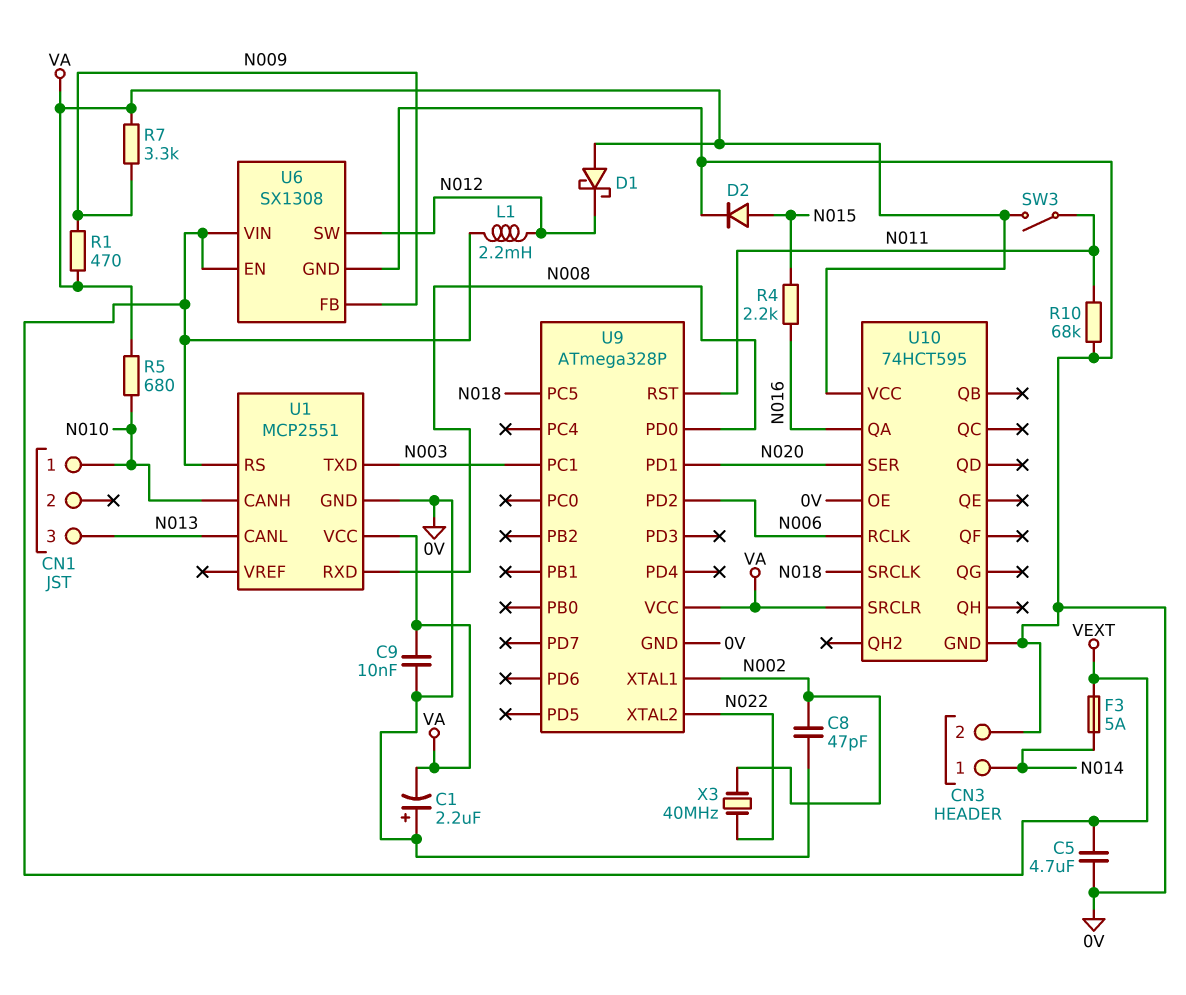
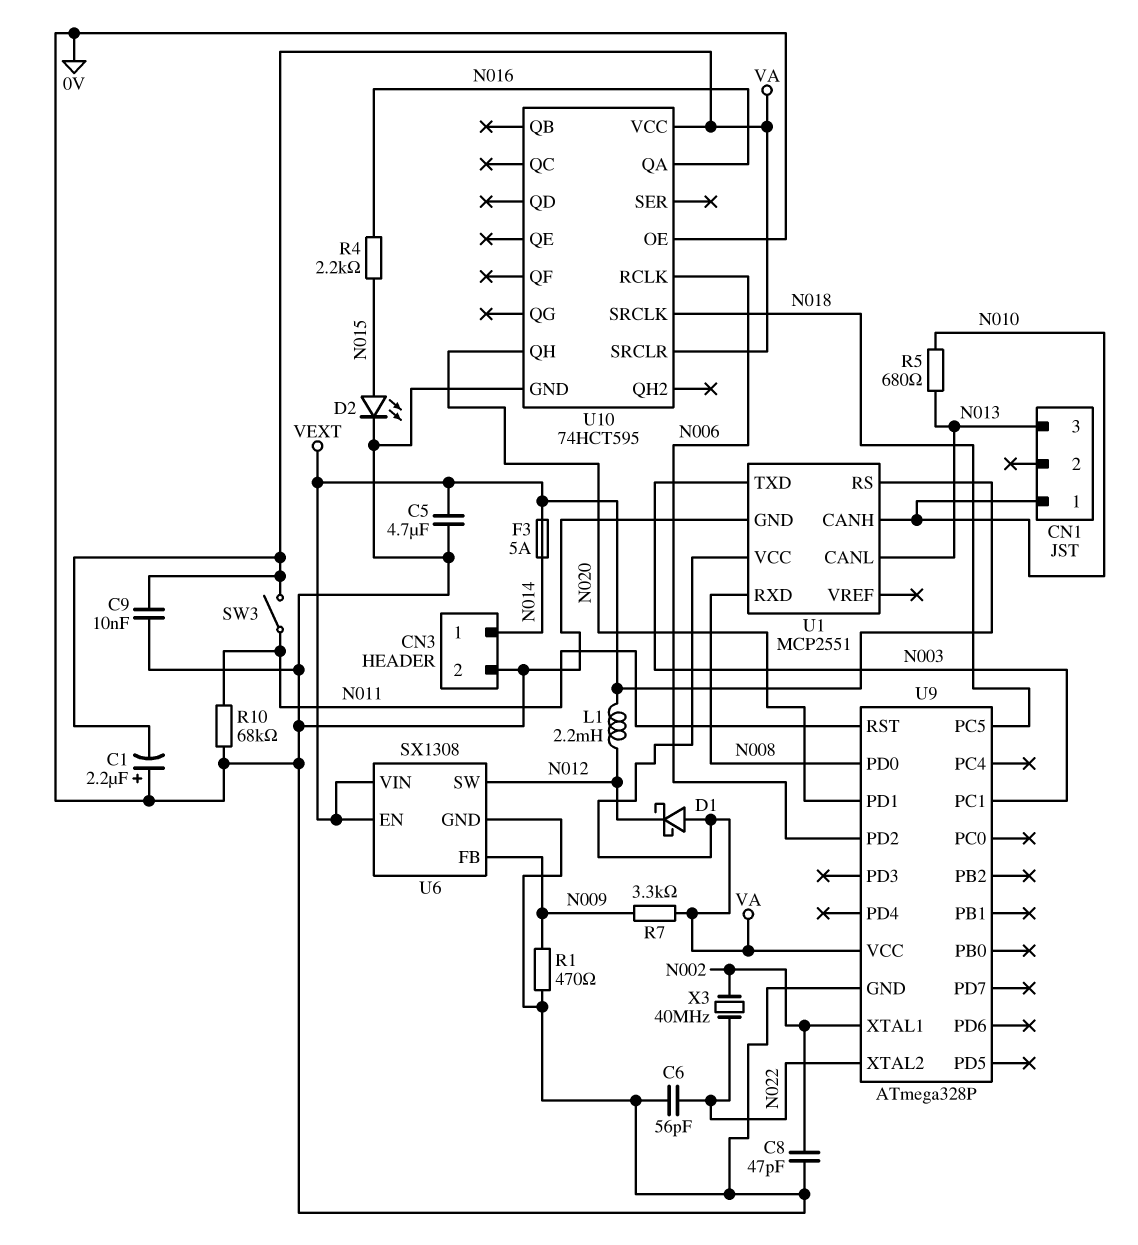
C6: none -> 56pF (0V, N022)
D2: diode (A N015, K 0V) -> LED (A N015, K 0V)
R1: 470 (N009, VA) -> 470 (0V, N009)
R5: 680 (N010, VA) -> 680 (N010, N013)
U10 pin QH: none -> N020
U10 pin SER: N020 -> none

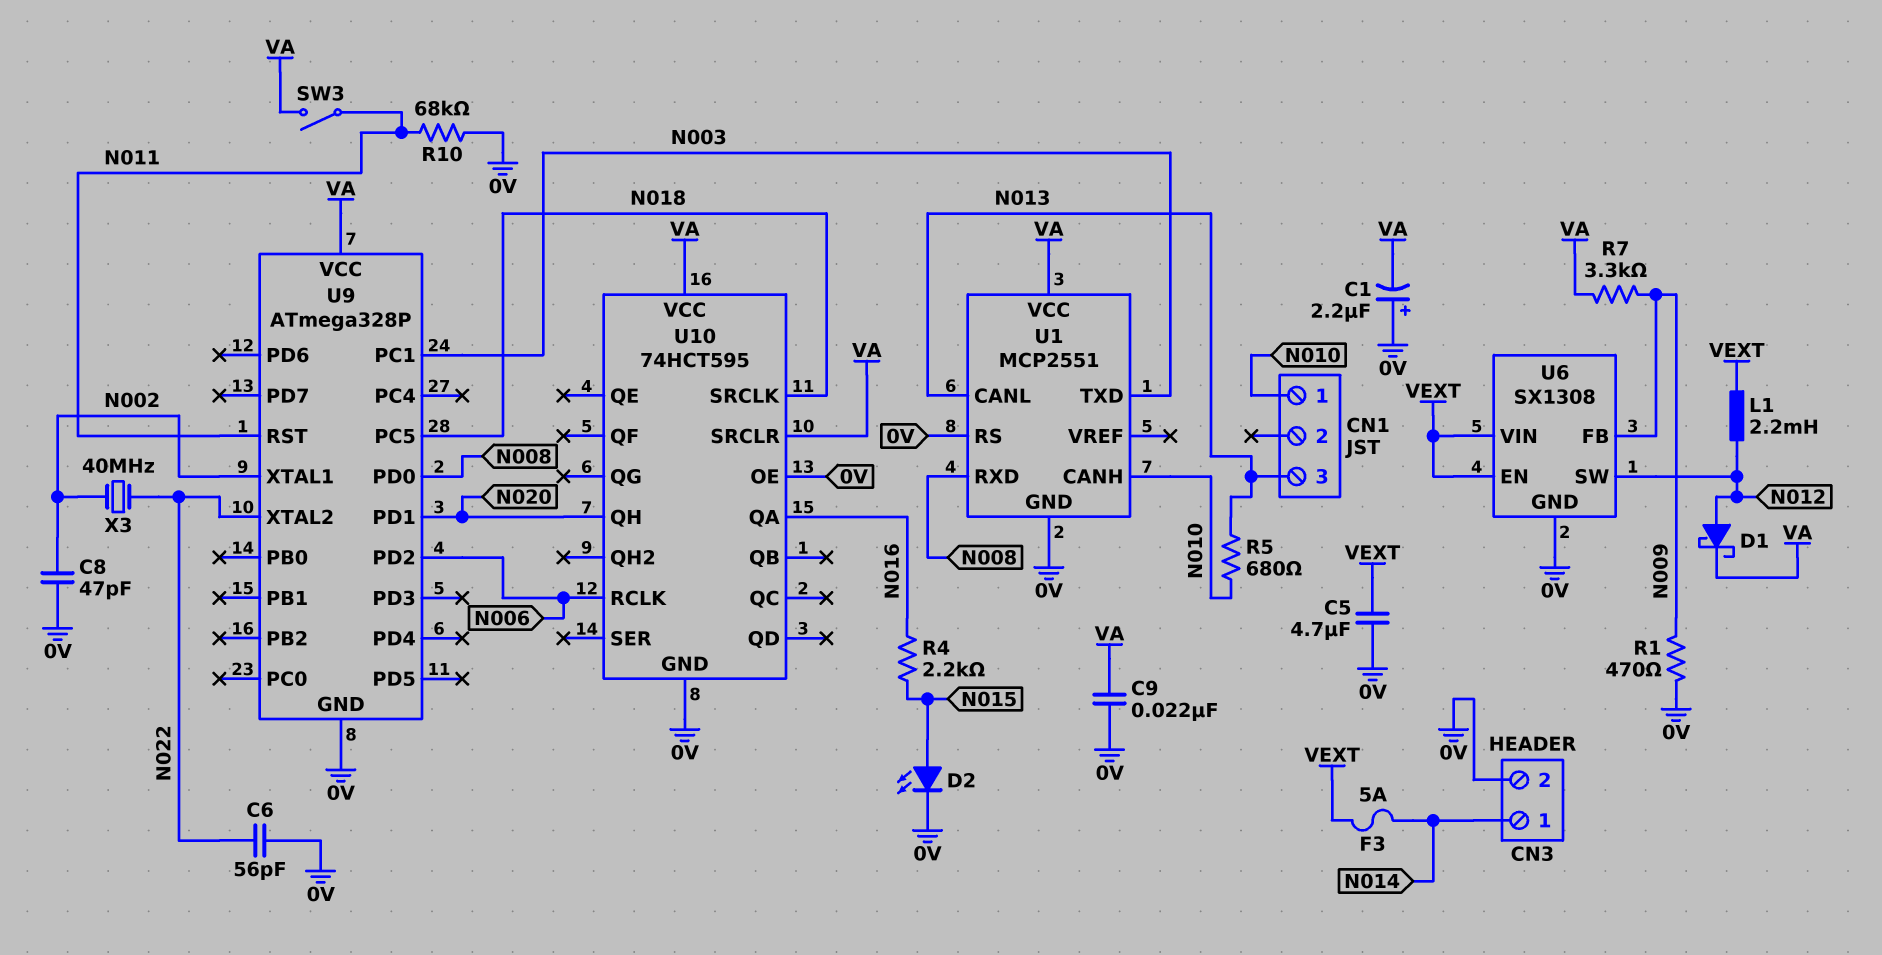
C9: 10nF (0V, VA) -> 22nF (0V, VA)
D1: schottky (A VA, K N012) -> schottky (A N012, K VA)
U1 pin RS: VEXT -> 0V

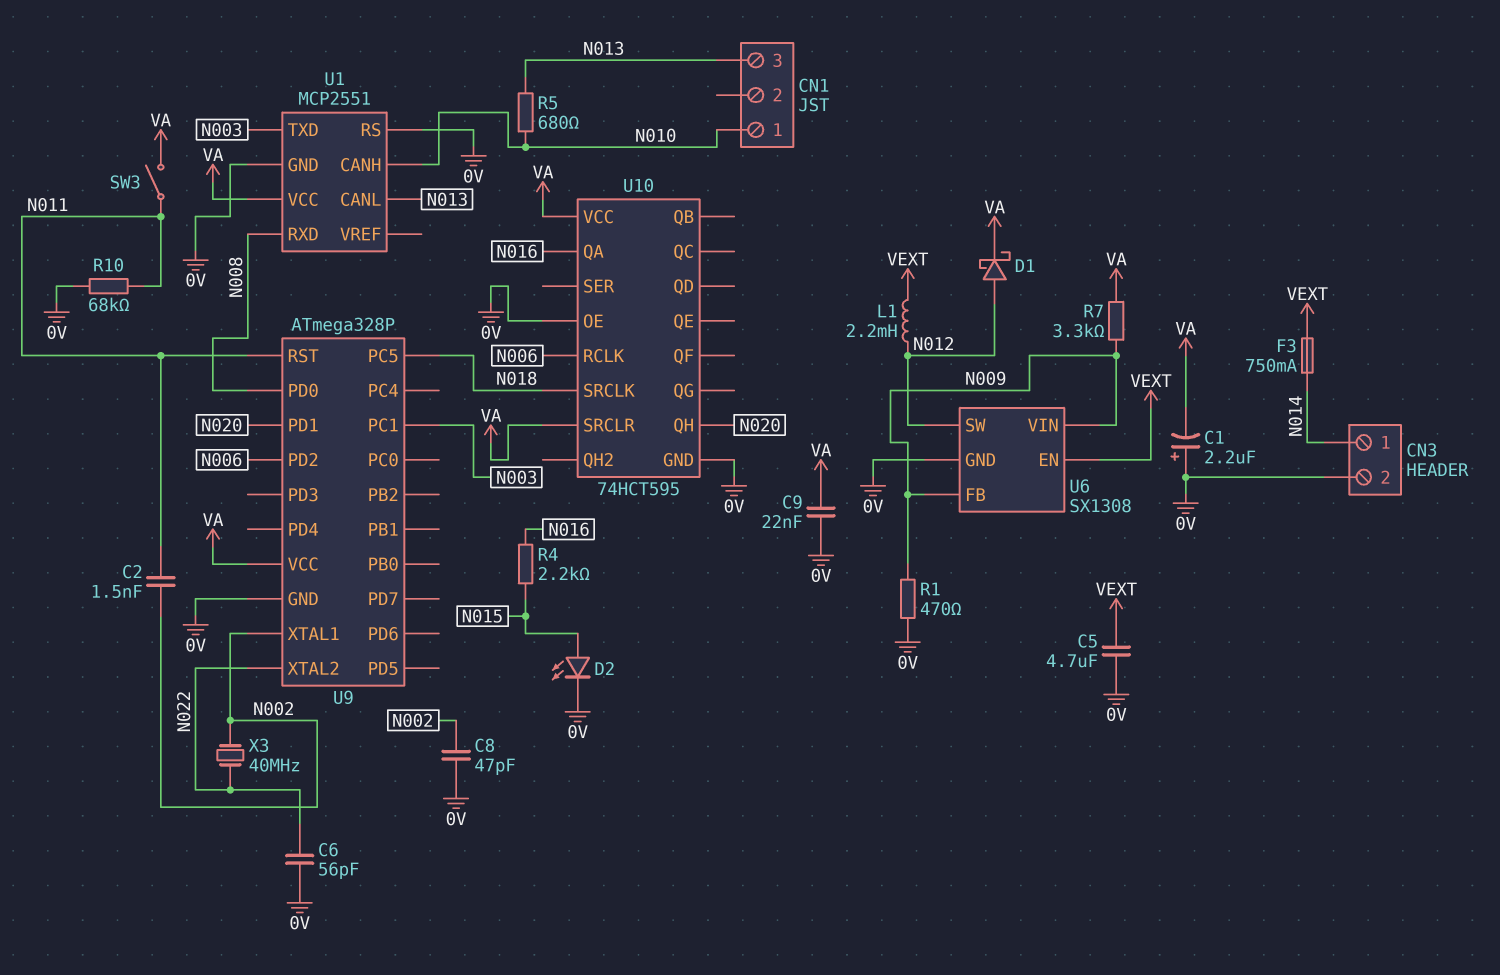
C2: none -> 1.5nF (N002, N011)
F3: 5A (N014, VEXT) -> 750mA (N014, VEXT)
U6 pin VIN: VEXT -> N009

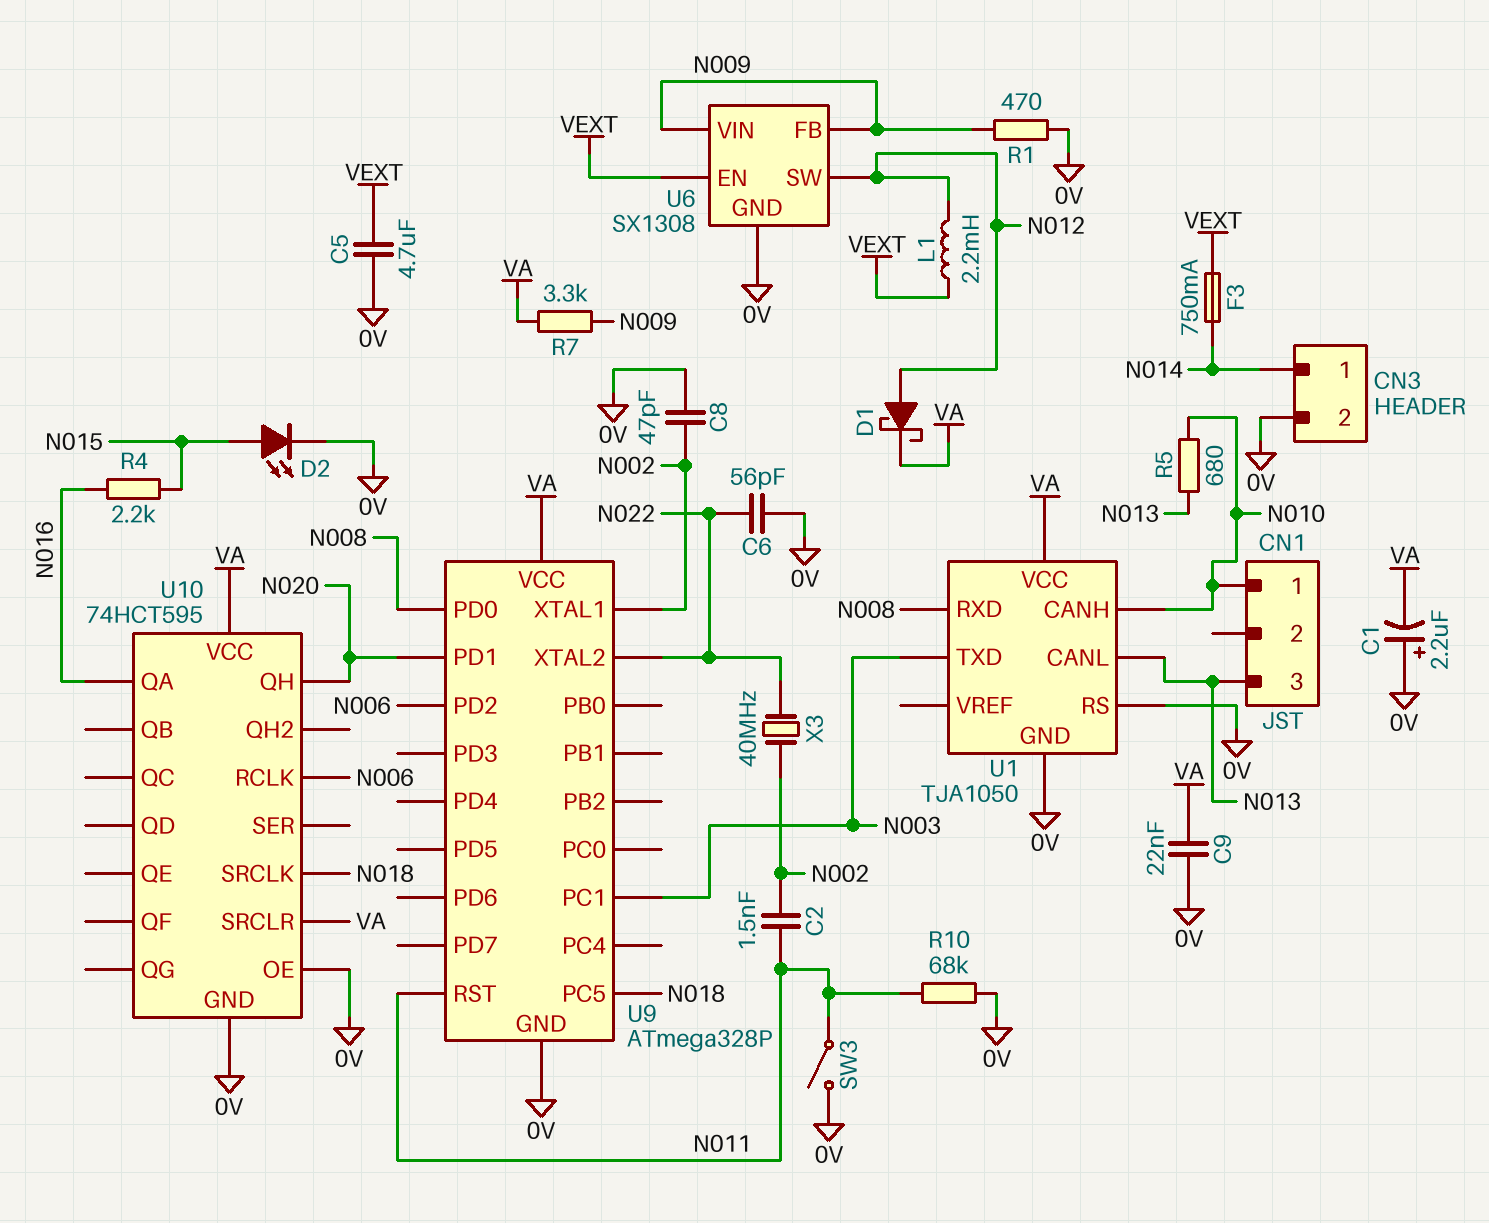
SW3: switch (N011, VA) -> switch (0V, N011)
U1: MCP2551 -> TJA1050

